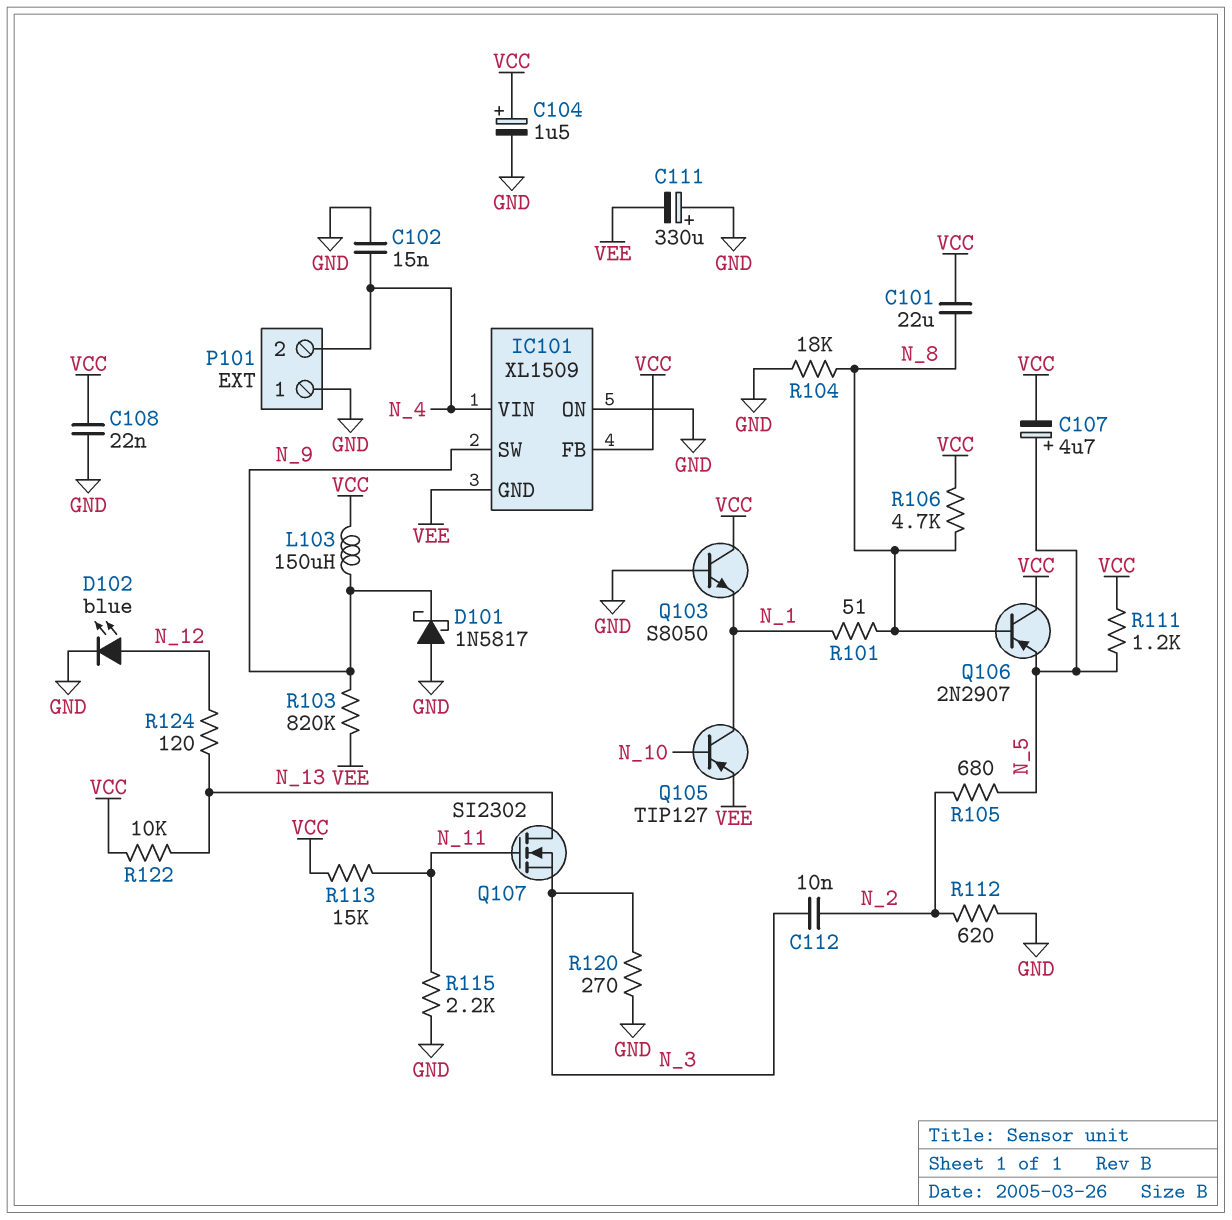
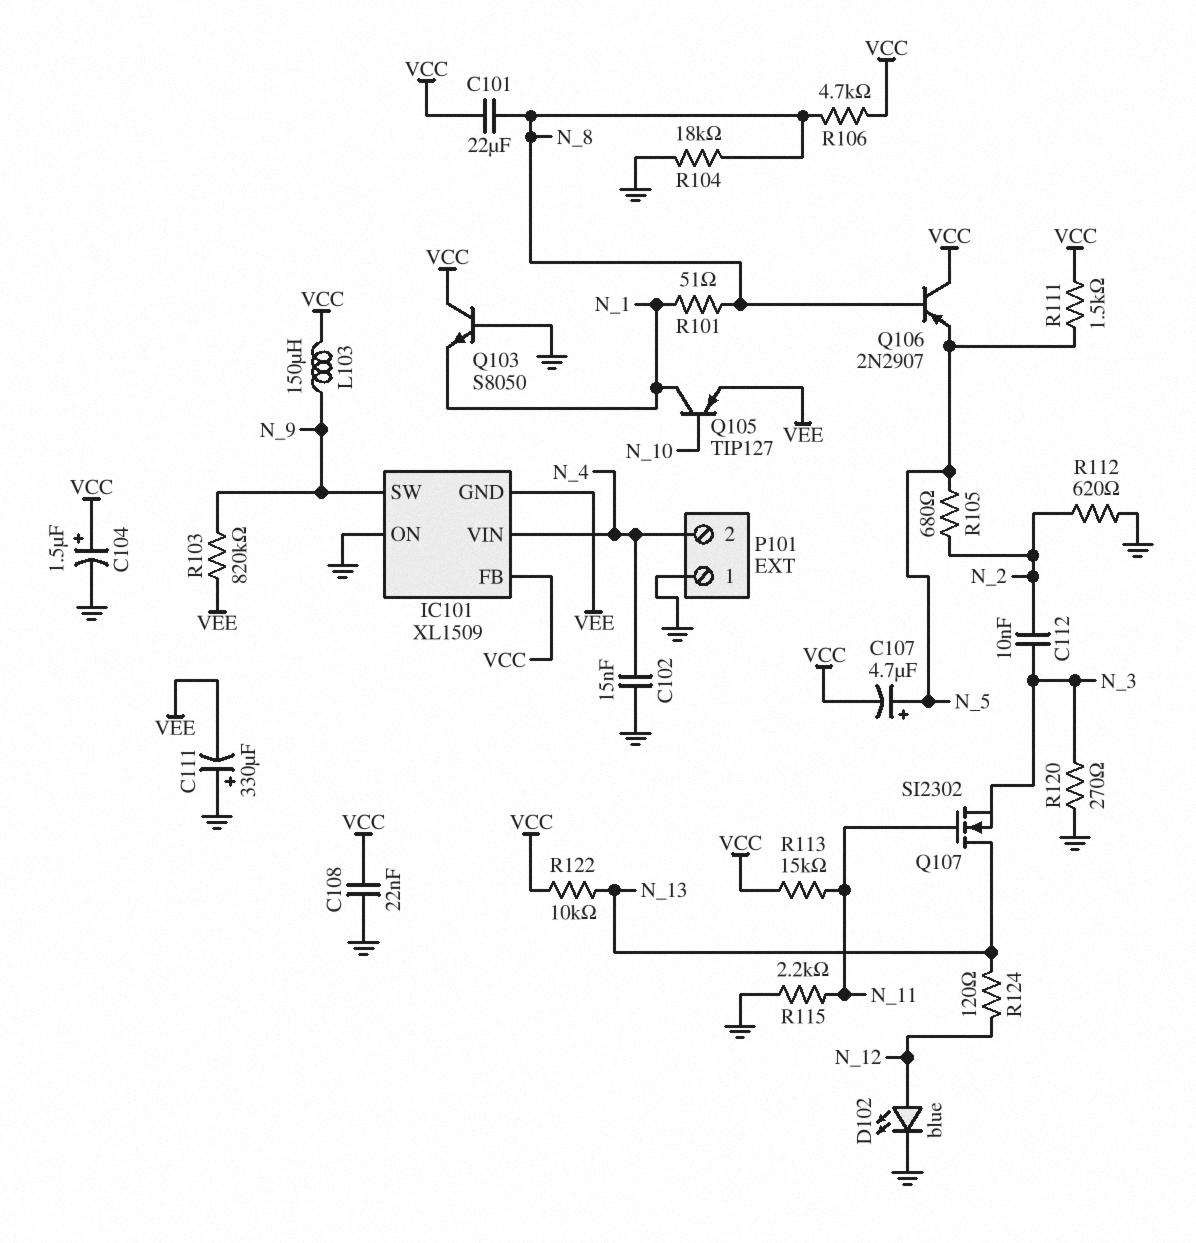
D101: schottky 1N5817 (A GND, K N_9) -> none
R111: 1.2k (N_5, VCC) -> 1.5k (N_5, VCC)

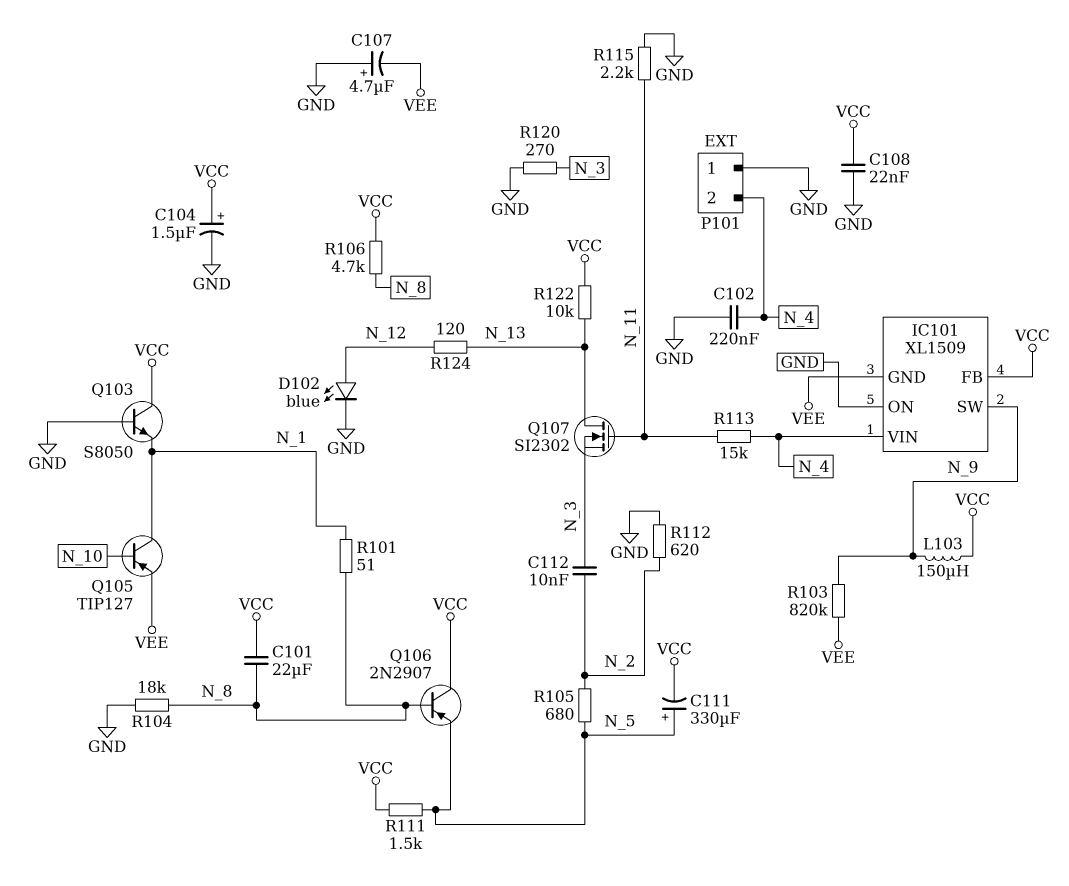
C102: 15nF (GND, N_4) -> 220nF (GND, N_4)
C107: 4.7uF (plus N_5, minus VCC) -> 4.7uF (plus GND, minus VEE)
C111: 330uF (plus GND, minus VEE) -> 330uF (plus N_5, minus VCC)
R113: 15k (N_11, VCC) -> 15k (N_4, N_11)

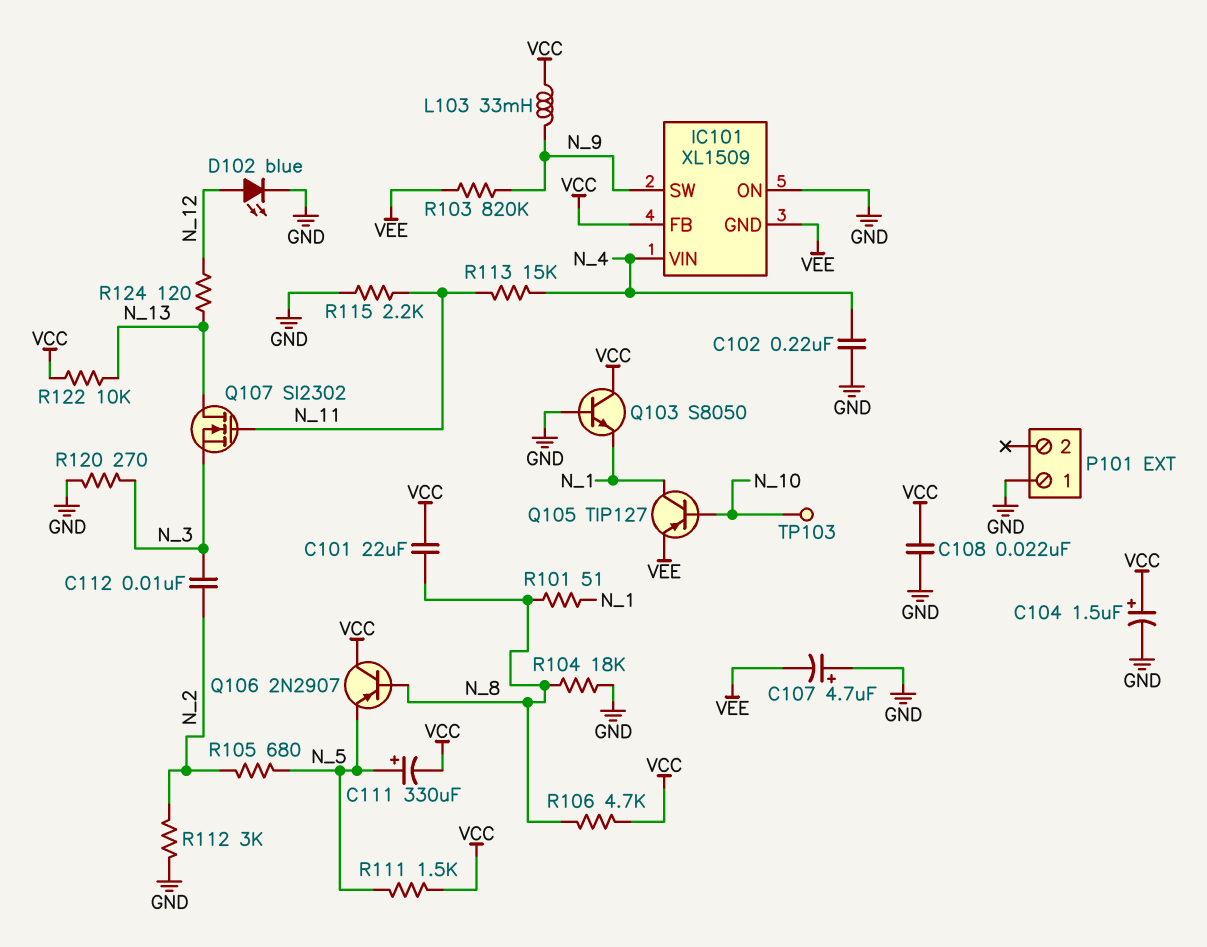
L103: 150uH (N_9, VCC) -> 33mH (N_9, VCC)
P101 pin 2: N_4 -> none
R112: 620 (GND, N_2) -> 3k (GND, N_2)
TP103: none -> test point (N_10)

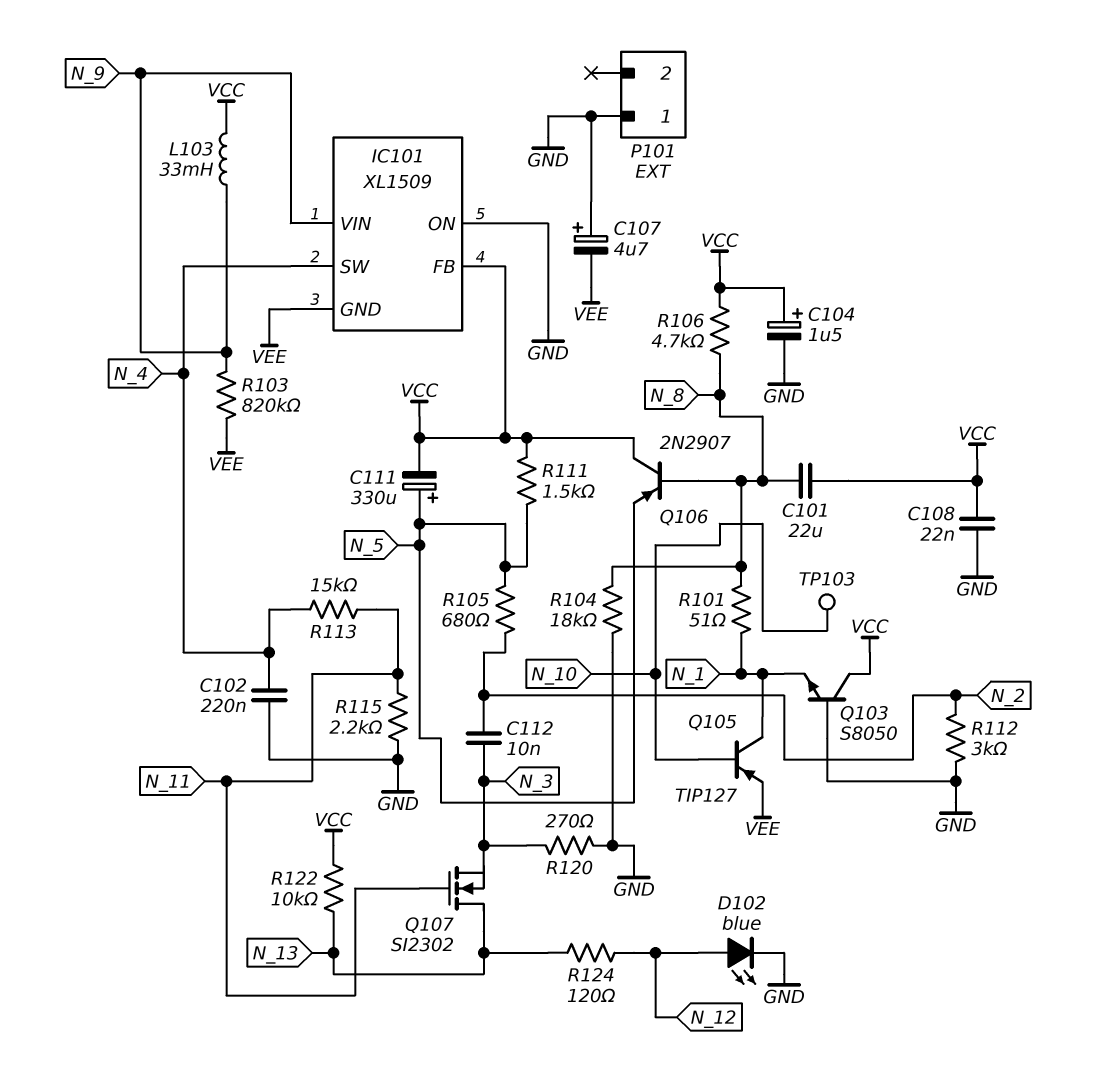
IC101 pin SW: N_9 -> N_4
IC101 pin VIN: N_4 -> N_9

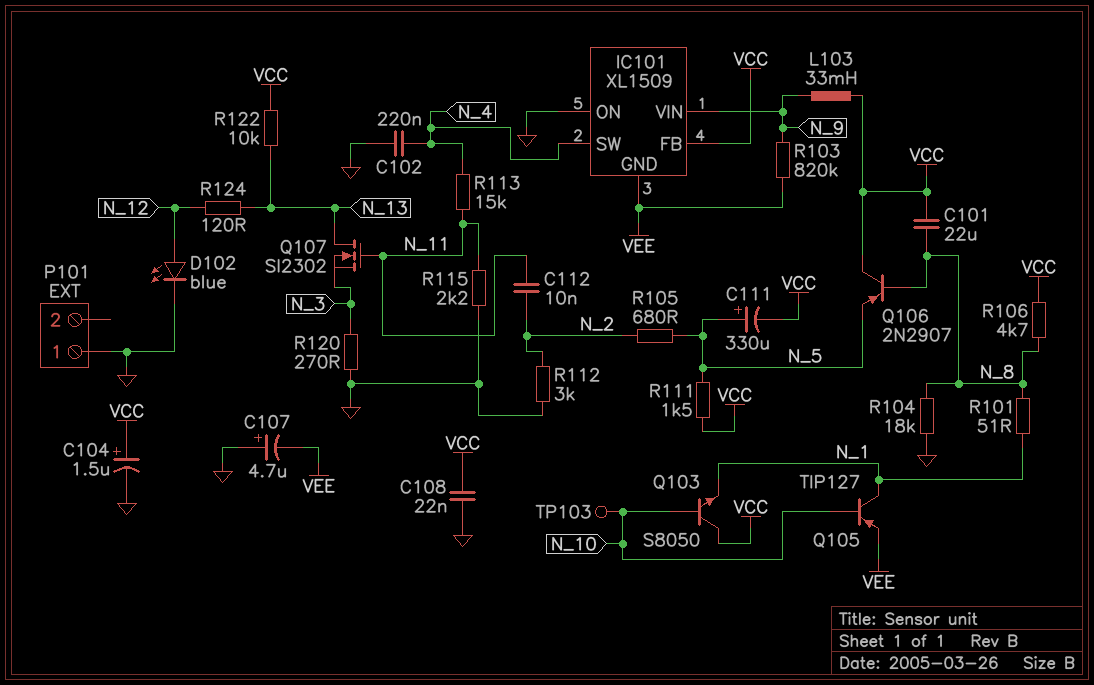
C112: 10nF (N_2, N_3) -> 10nF (N_2, N_11)
Q103: NPN S8050 (B GND, C VCC, E N_1) -> NPN S8050 (B N_10, C VCC, E N_1)

